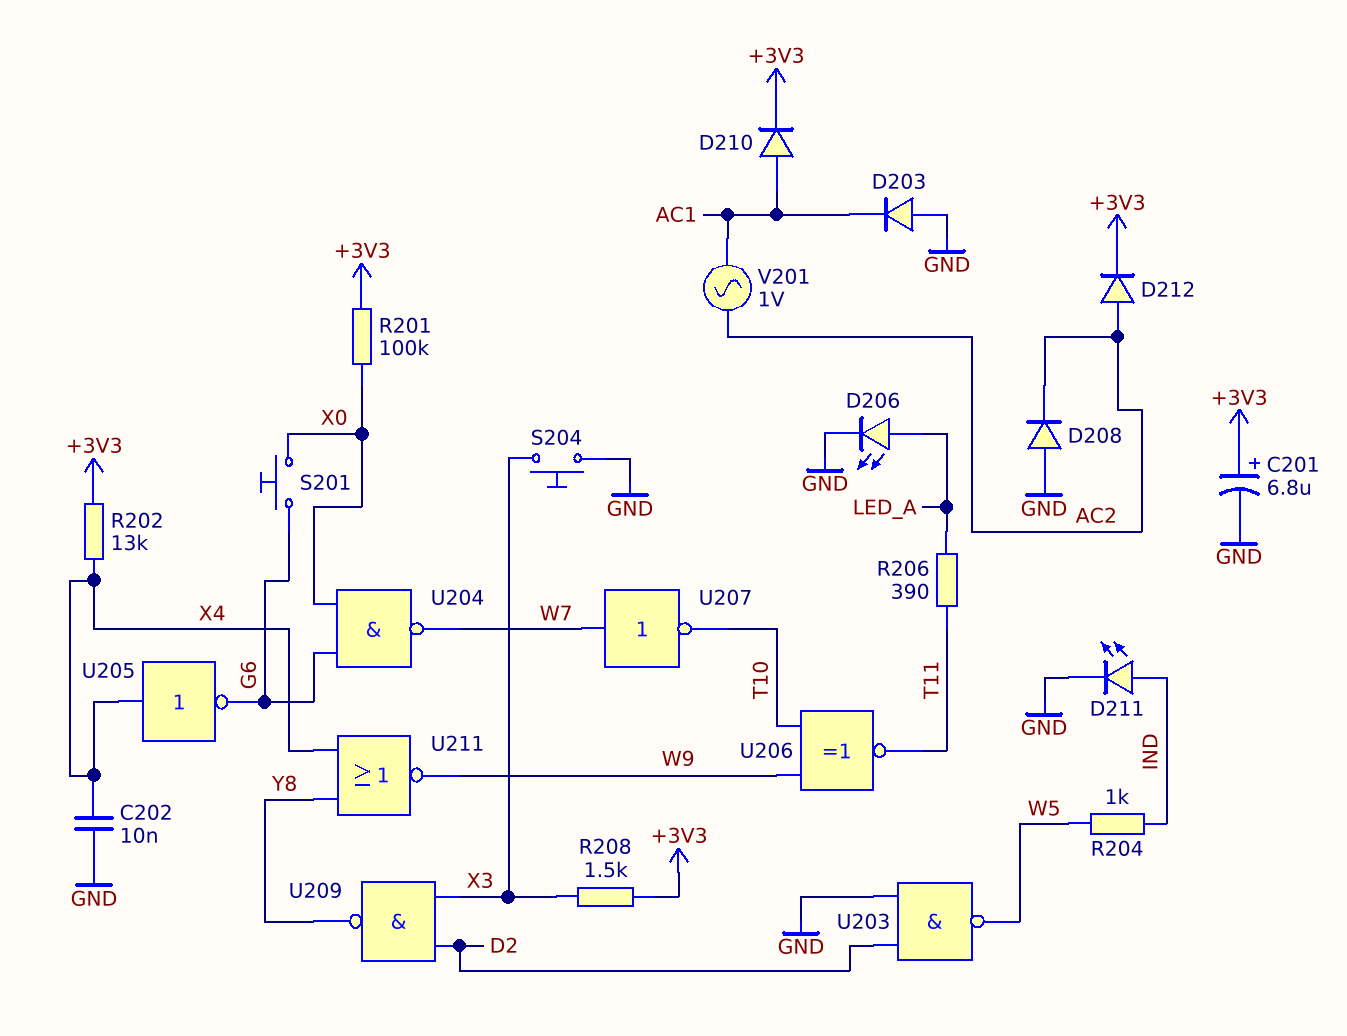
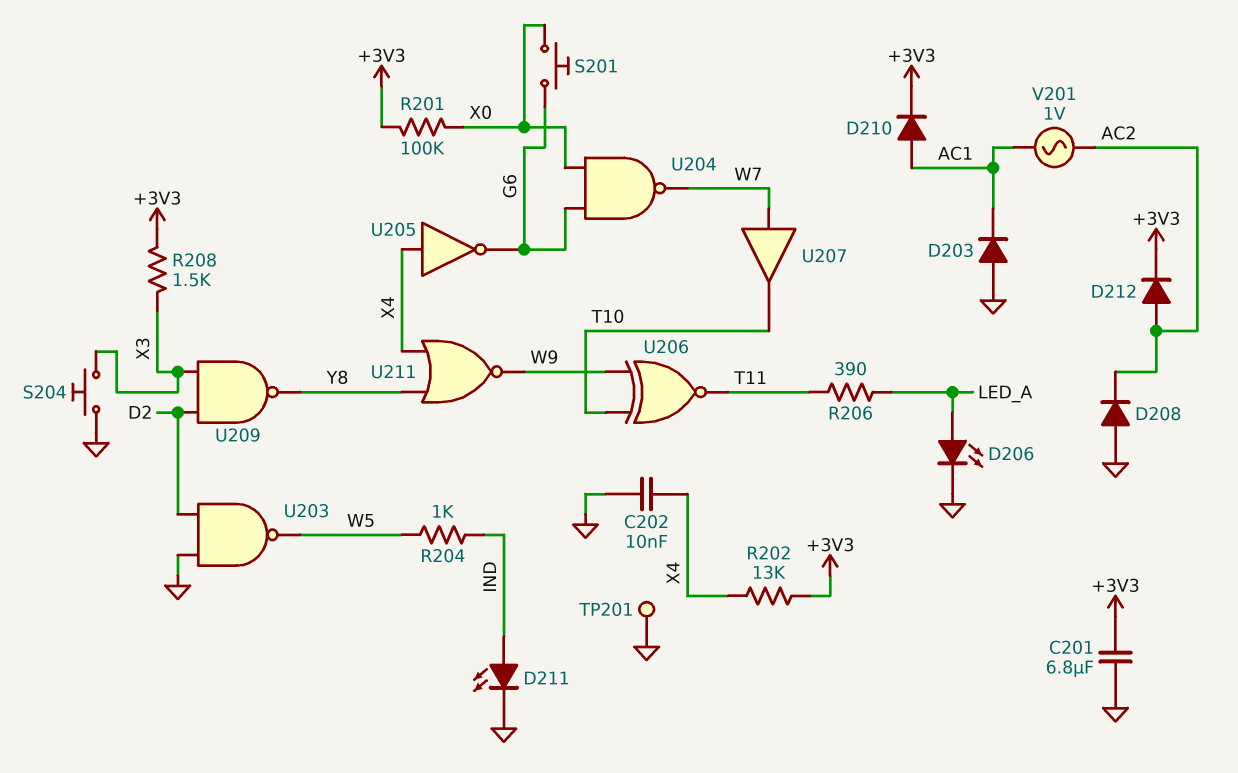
C201: 6.8uF (plus +3V3, minus GND) -> 6.8uF (+3V3, GND)
TP201: none -> test point (GND)
U207: NOT (in W7, out T10) -> buffer (in W7, out T10)

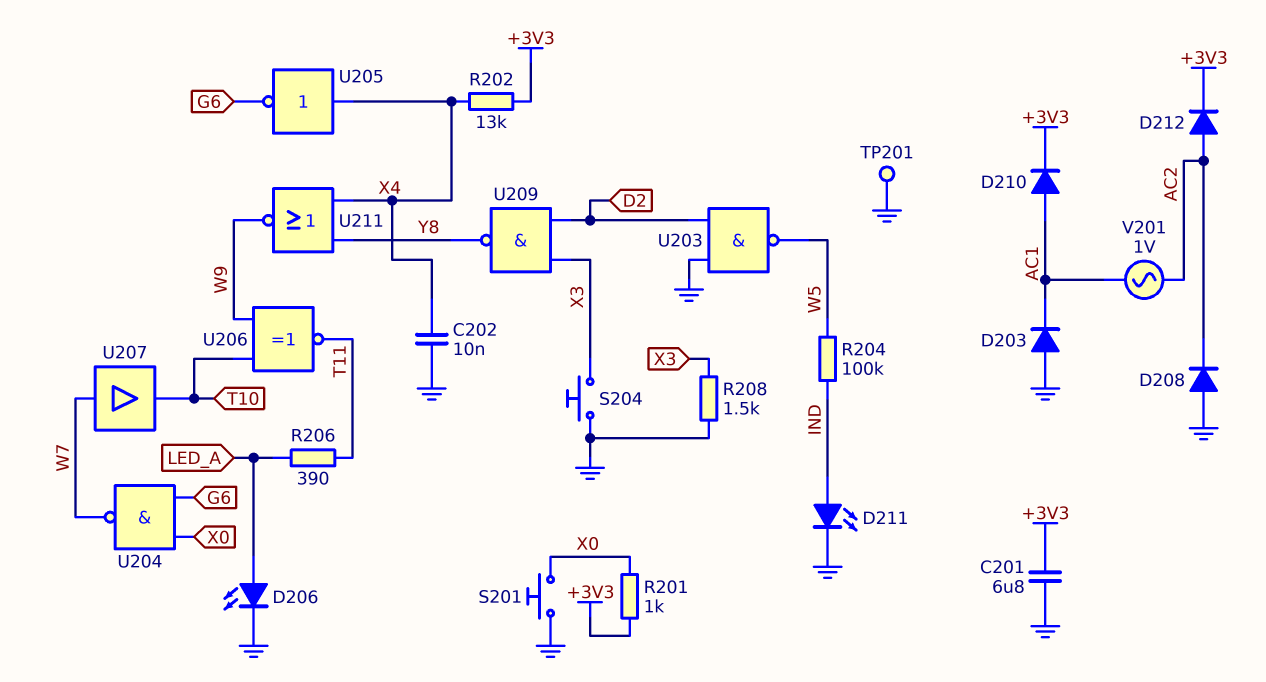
R201: 100k (+3V3, X0) -> 1k (+3V3, X0)
R204: 1k (IND, W5) -> 100k (IND, W5)
R208: 1.5k (+3V3, X3) -> 1.5k (GND, X3)
S201: button (G6, X0) -> button (GND, X0)

